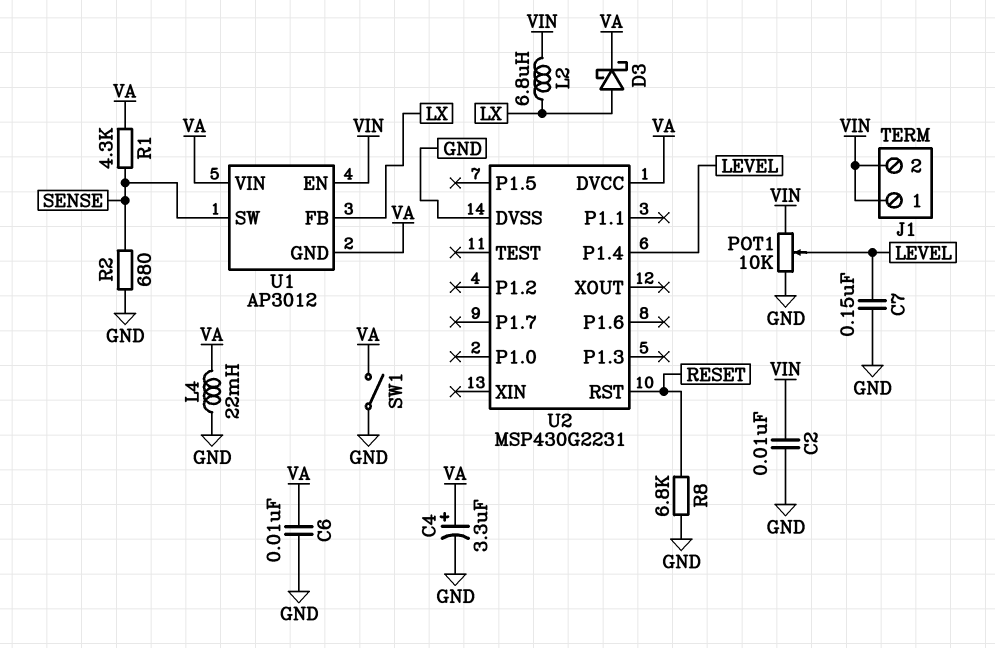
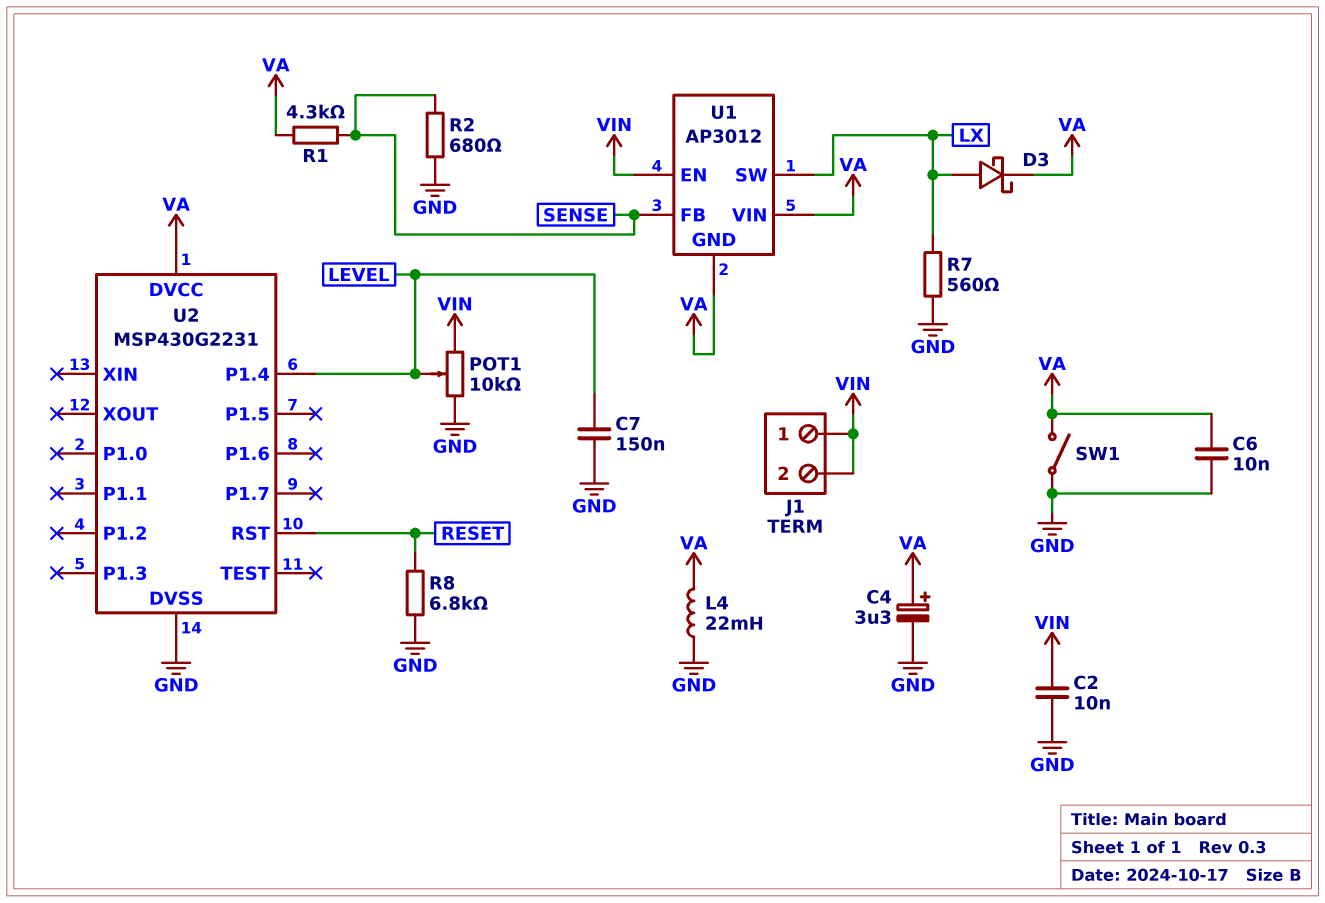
L2: 6.8uH (LX, VIN) -> none
R7: none -> 560 (GND, LX)
U1 pin FB: LX -> SENSE
U1 pin SW: SENSE -> LX

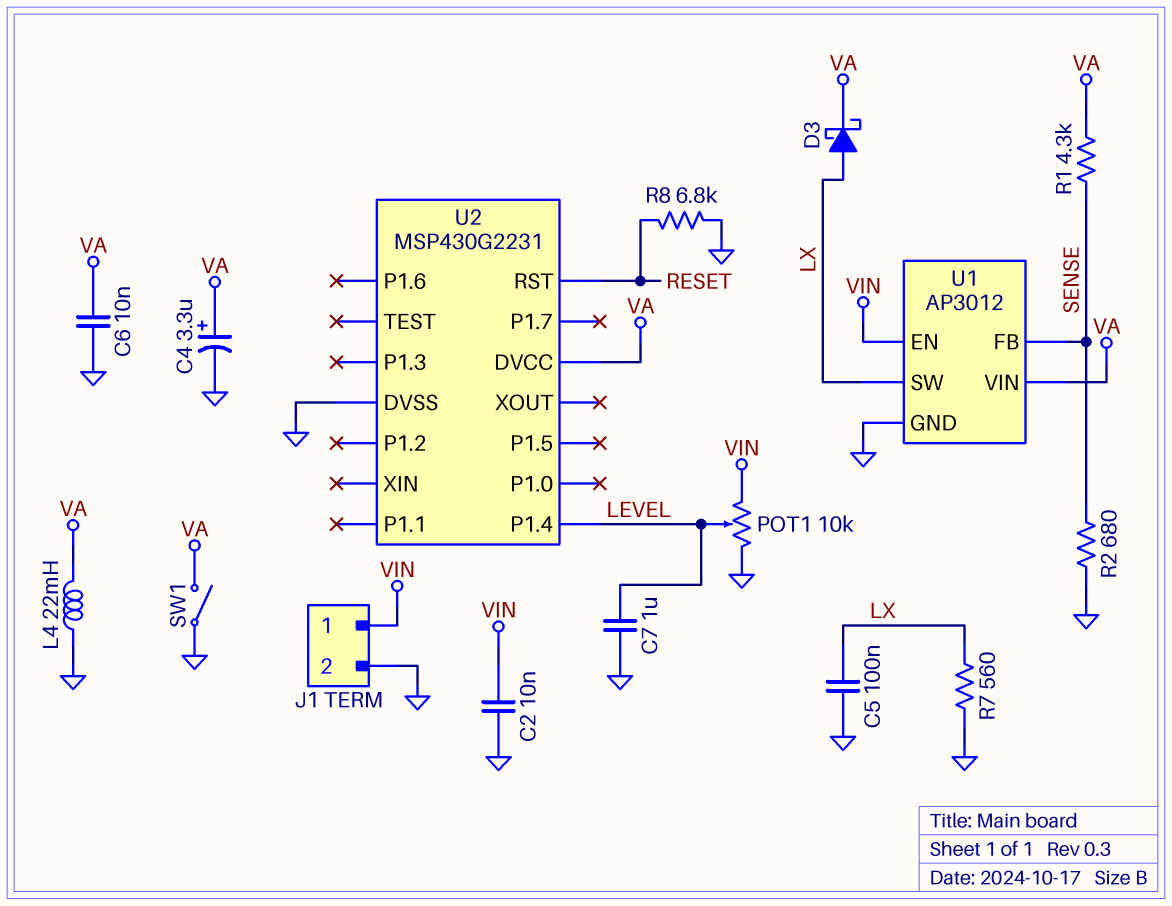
C5: none -> 100nF (GND, LX)
C7: 150nF (GND, LEVEL) -> 1uF (GND, LEVEL)
J1 pin 2: VIN -> GND
U1 pin GND: VA -> GND

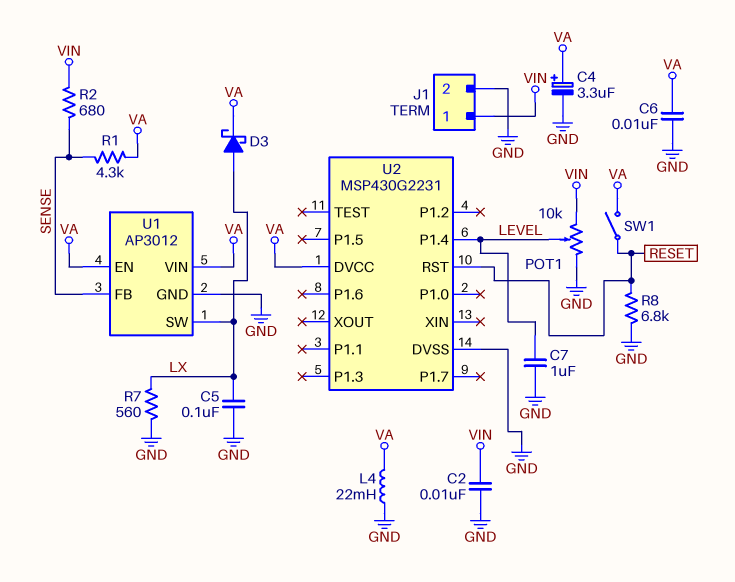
R2: 680 (GND, SENSE) -> 680 (SENSE, VIN)
SW1: switch (GND, VA) -> switch (RESET, VA)
U1 pin EN: VIN -> VA

